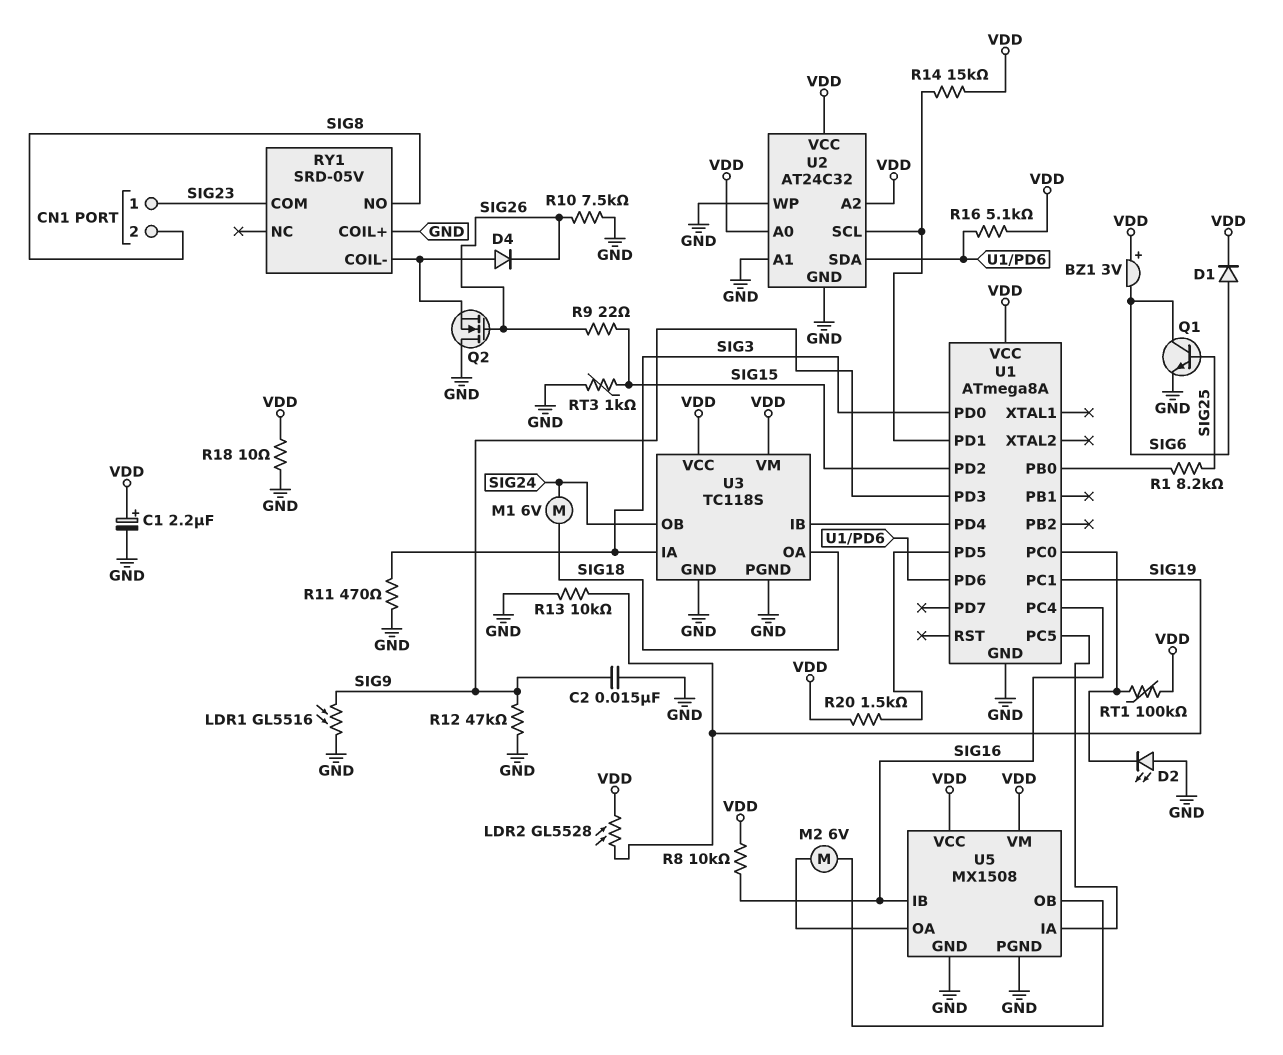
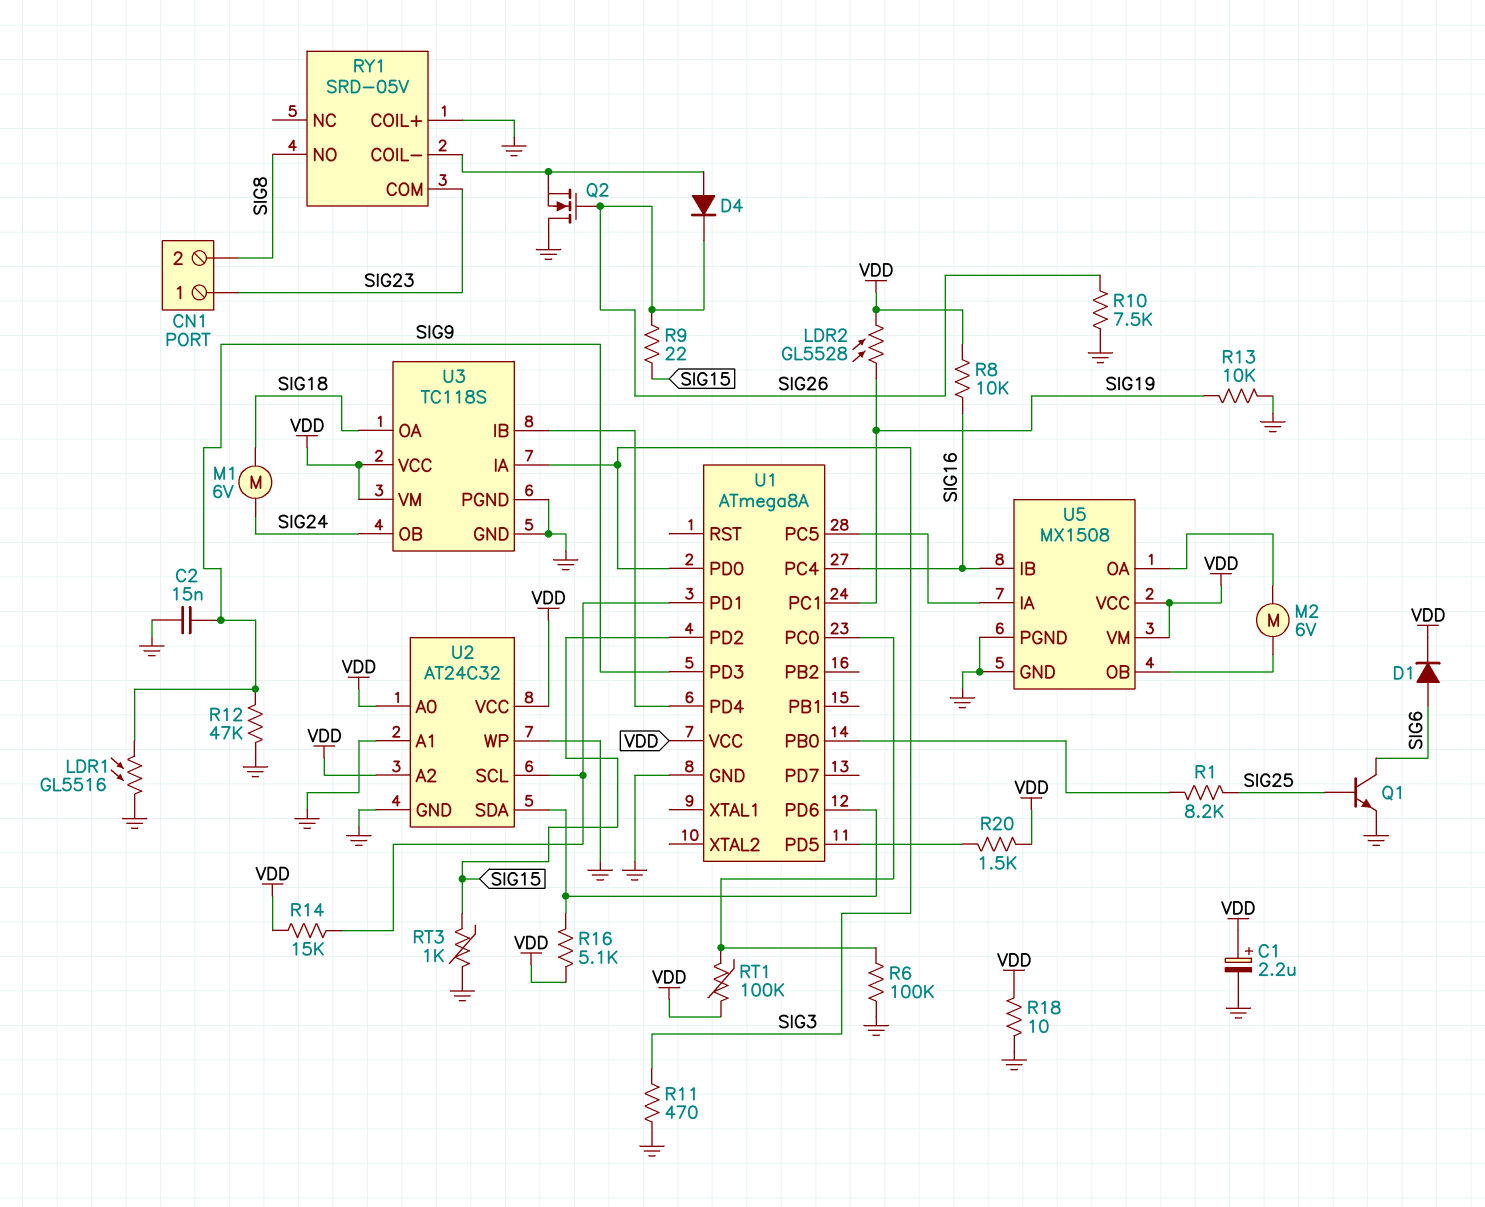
BZ1: buzzer 3V (plus VDD, minus SIG6) -> none
D2: LED (A GND, K U1/PC0) -> none
R6: none -> 100k (GND, U1/PC0)

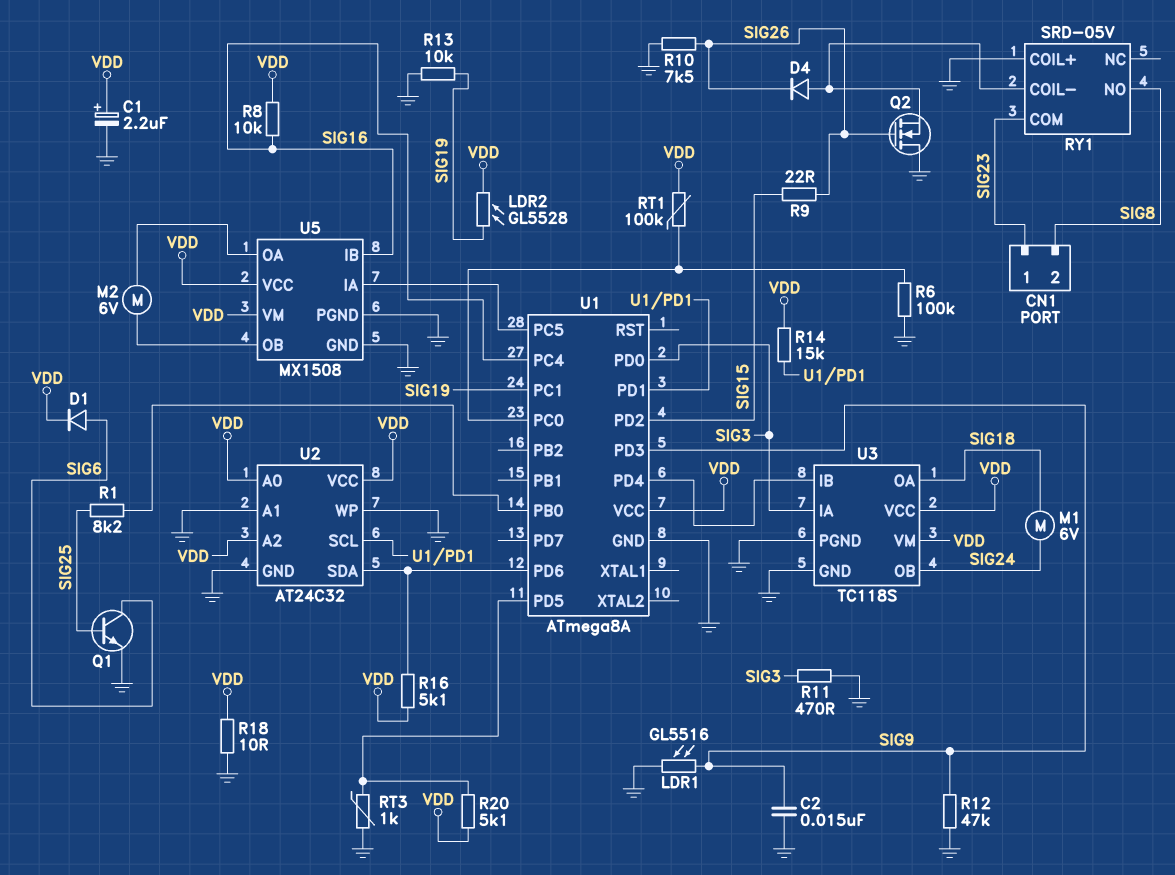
R20: 1.5k (U1/PD5, VDD) -> 5.1k (U1/PD5, VDD)
RT3: 1k (GND, SIG15) -> 1k (GND, U1/PD5)

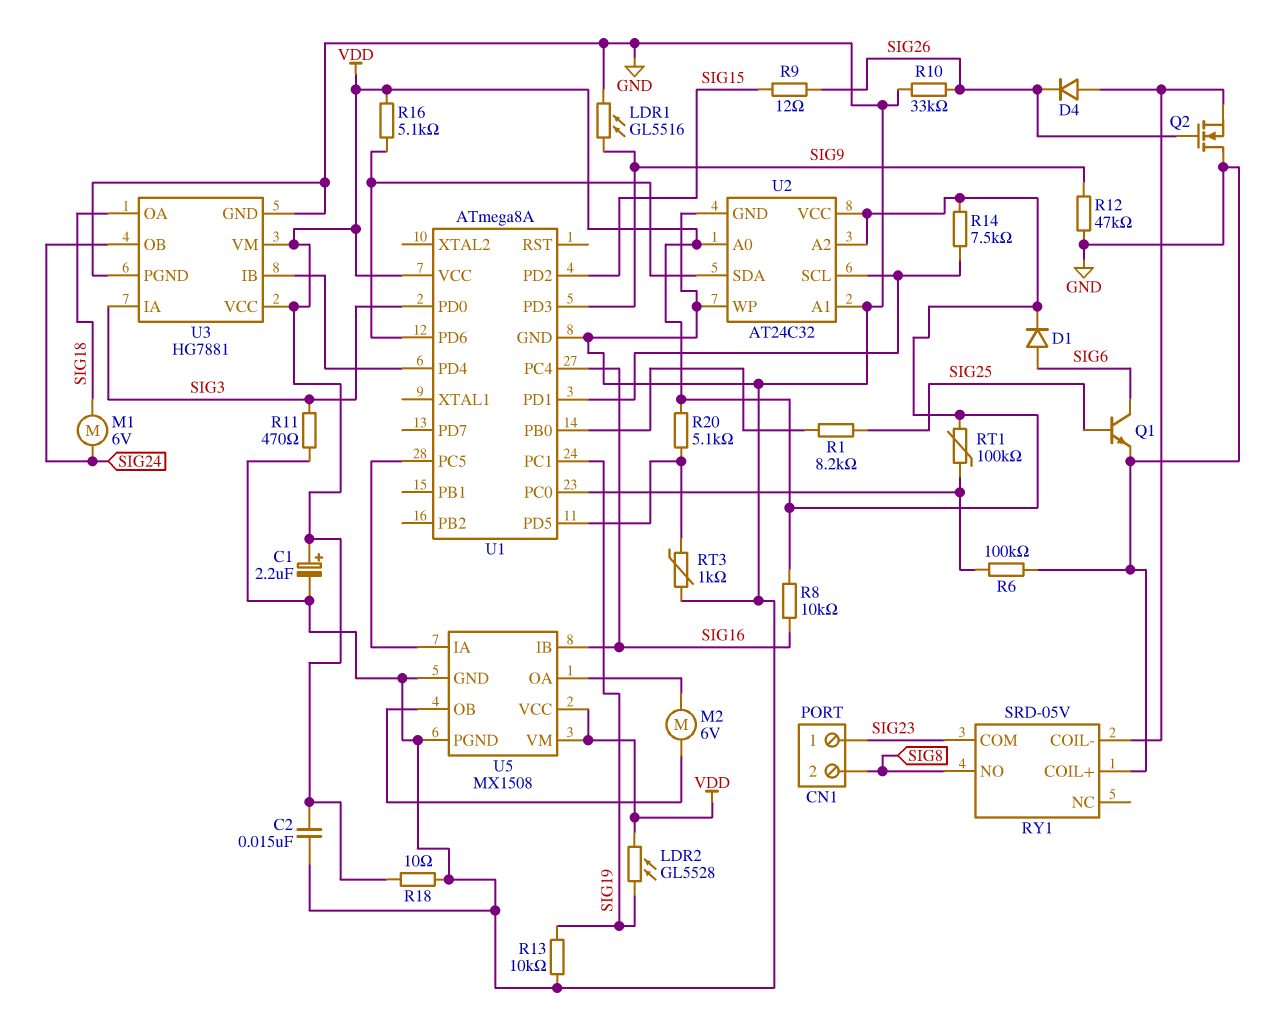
C2: 15nF (GND, SIG9) -> 15nF (GND, VDD)
R9: 22 (SIG15, SIG26) -> 12 (SIG15, SIG26)
R10: 7.5k (GND, SIG26) -> 33k (GND, SIG26)
R14: 15k (U1/PD1, VDD) -> 7.5k (U1/PD1, VDD)
U3: TC118S -> HG7881

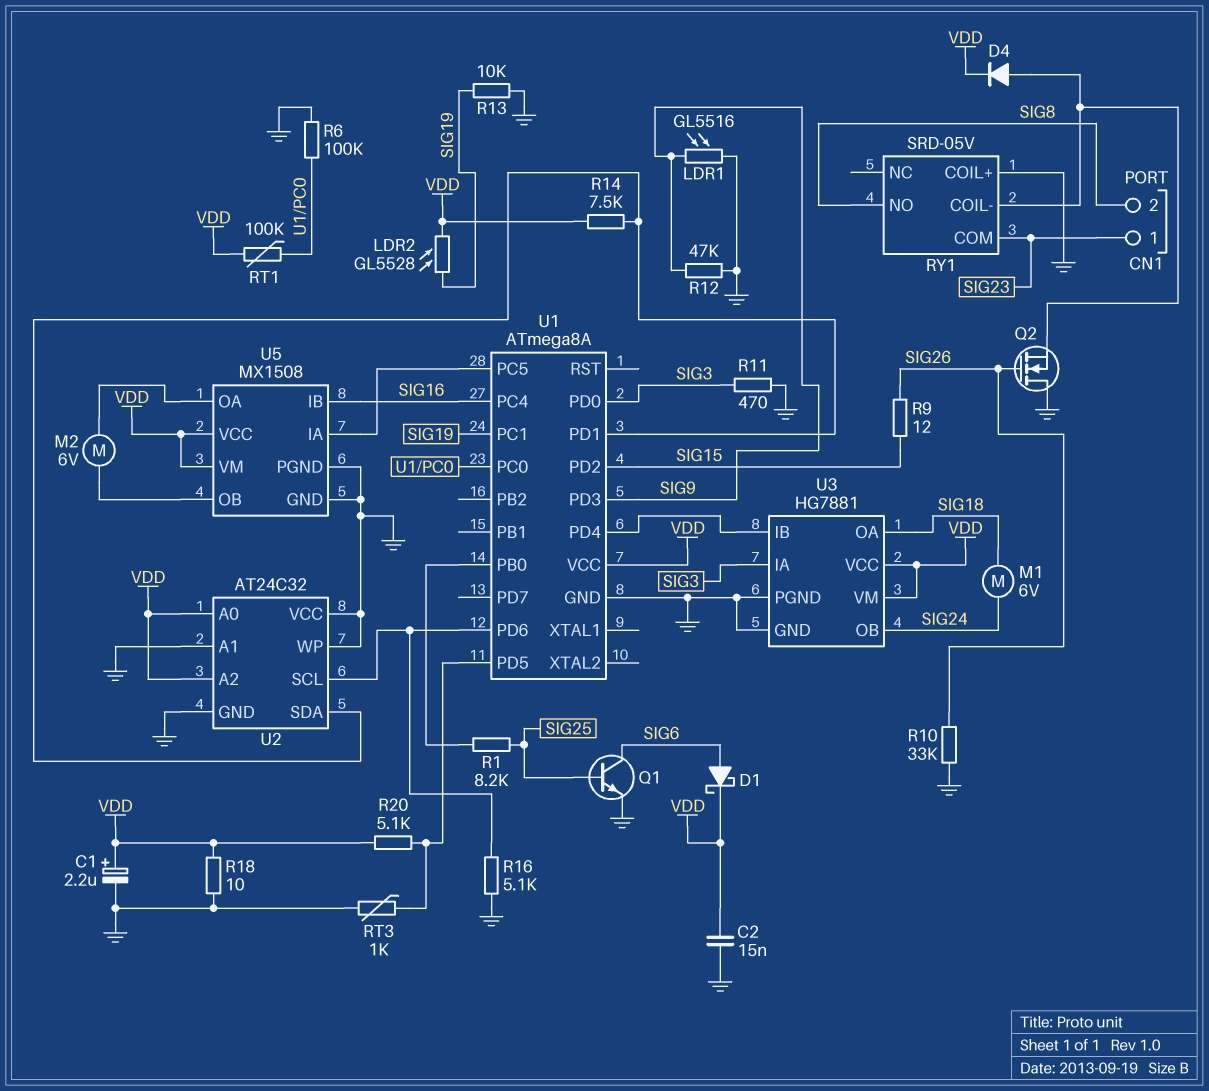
D1: diode (A SIG6, K VDD) -> schottky (A SIG6, K VDD)
D4: diode (A RY1/COIL-, K SIG26) -> diode (A RY1/COIL-, K VDD)
R8: 10k (SIG16, VDD) -> none
R16: 5.1k (U1/PD6, VDD) -> 5.1k (GND, U1/PD6)
U2 pin SCL: U1/PD1 -> U1/PD6
U2 pin SDA: U1/PD6 -> U1/PD1
U2 pin VCC: VDD -> GND

